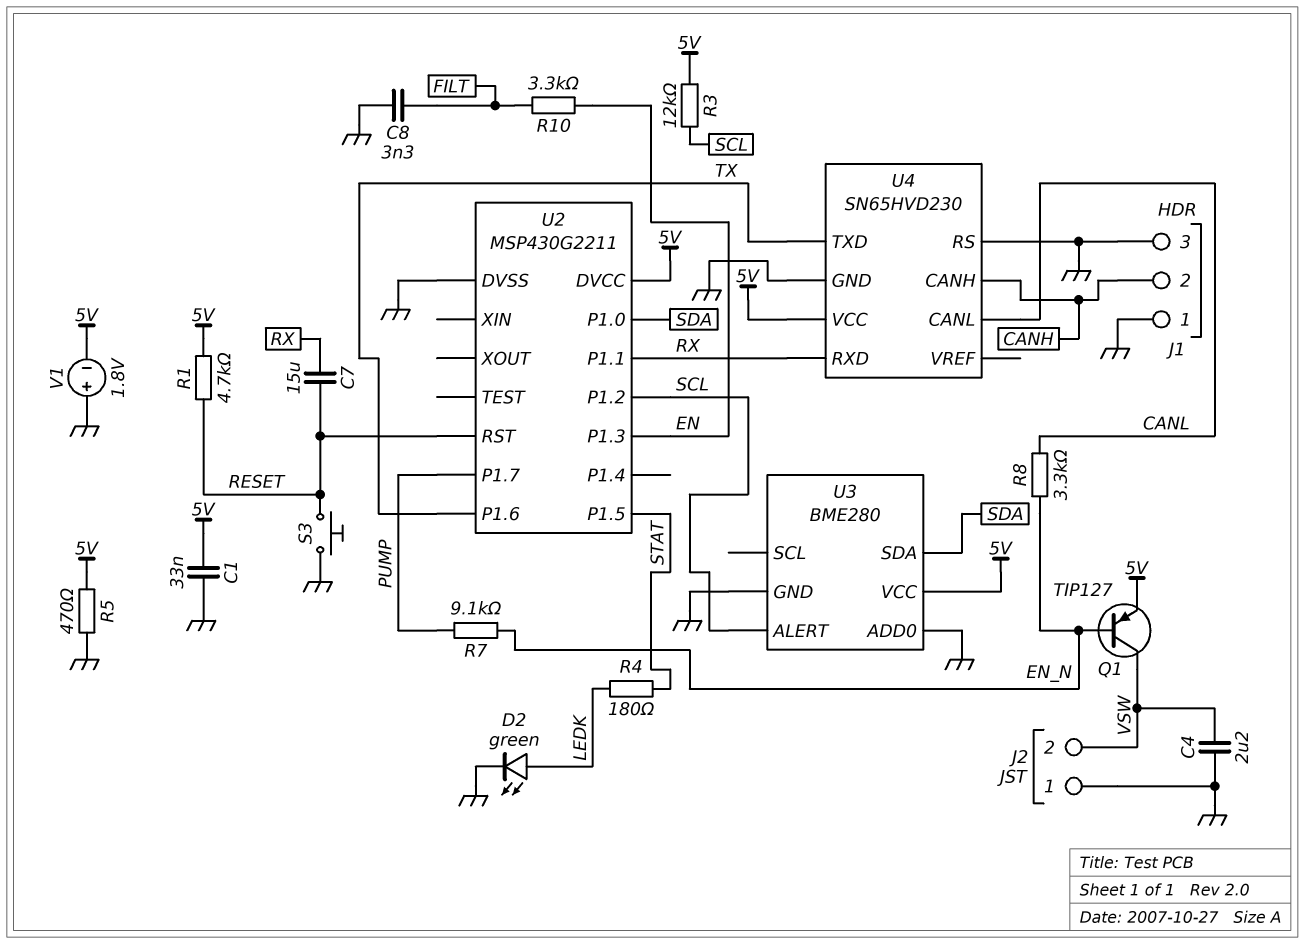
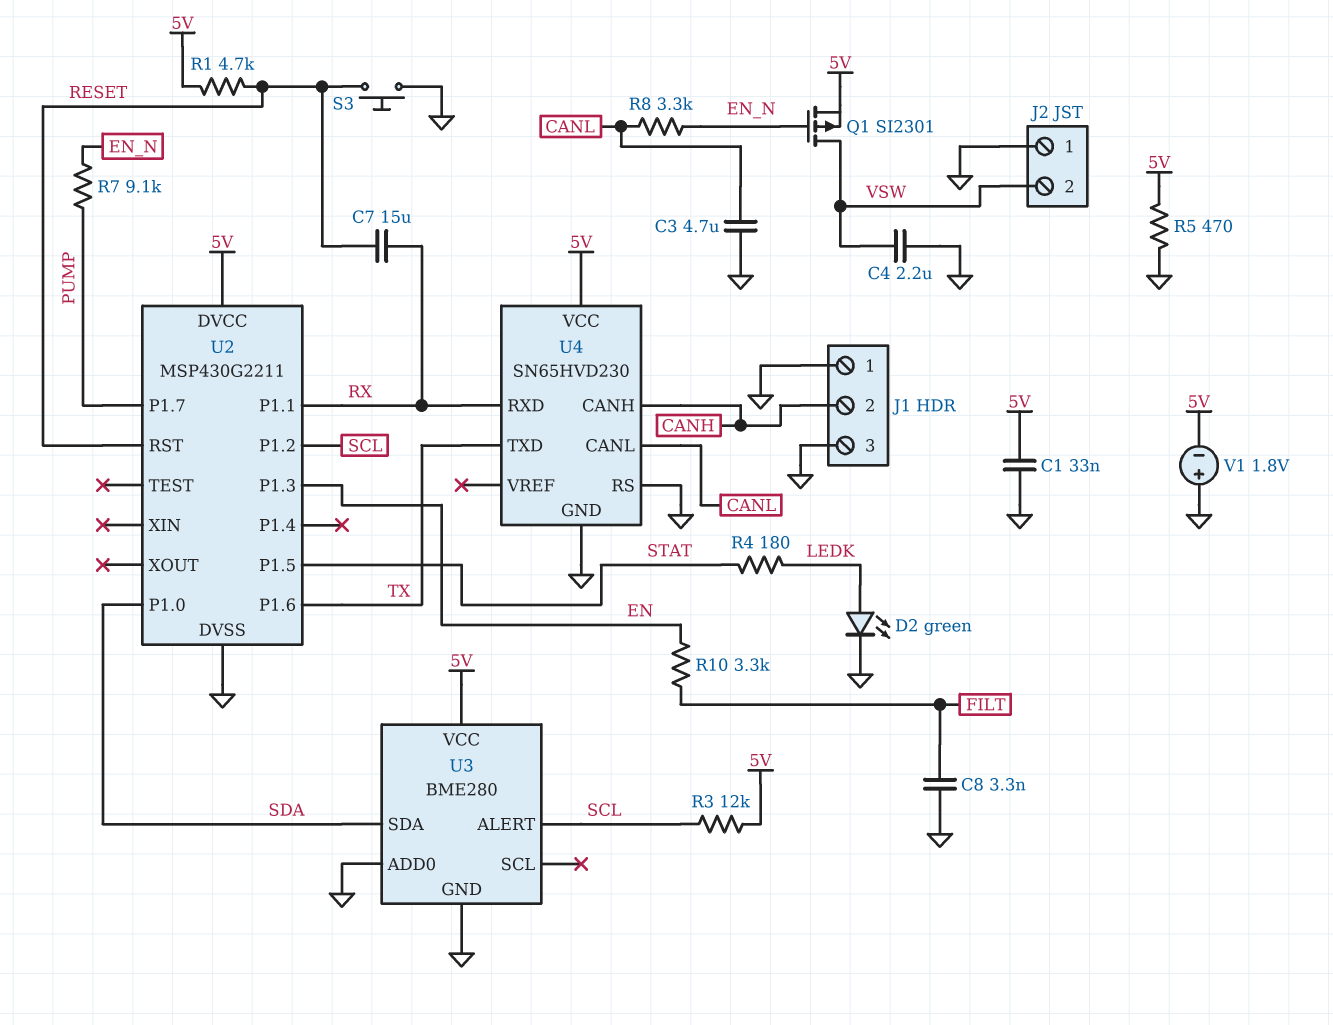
C3: none -> 4.7uF (CANL, GND)
Q1: PNP TIP127 (B EN_N, C VSW, E 5V) -> PMOS SI2301 (G EN_N, D VSW, S 5V)

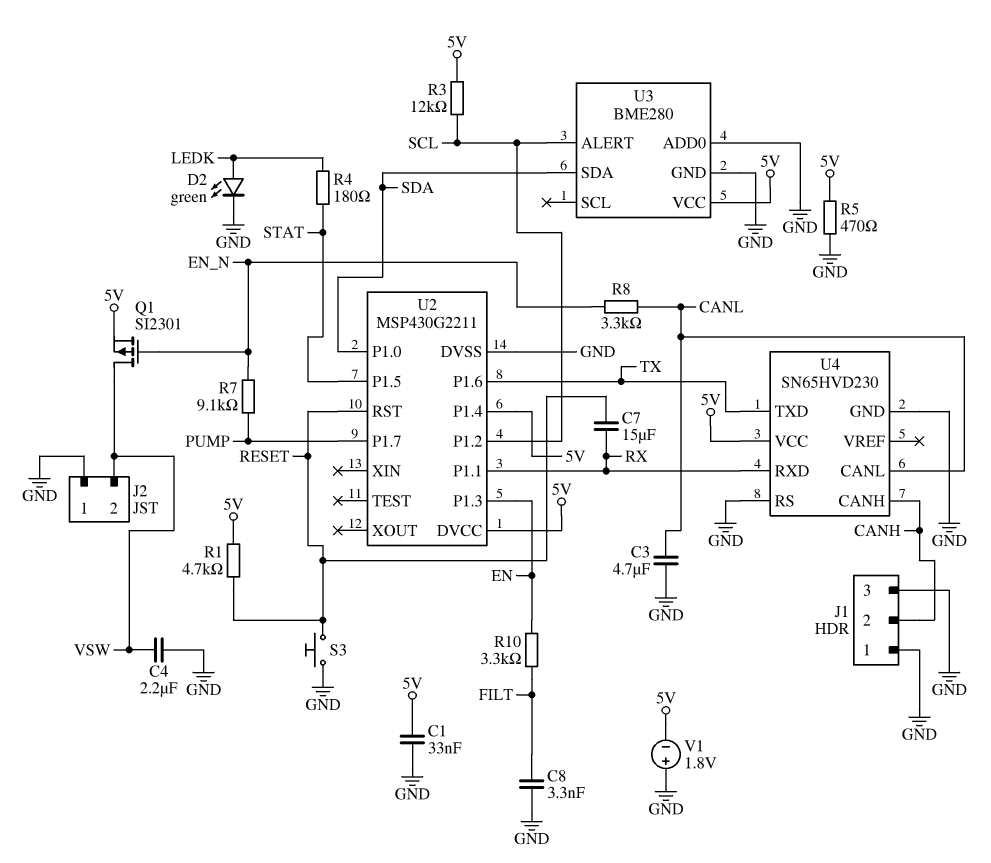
U2 pin P1.4: none -> 5V

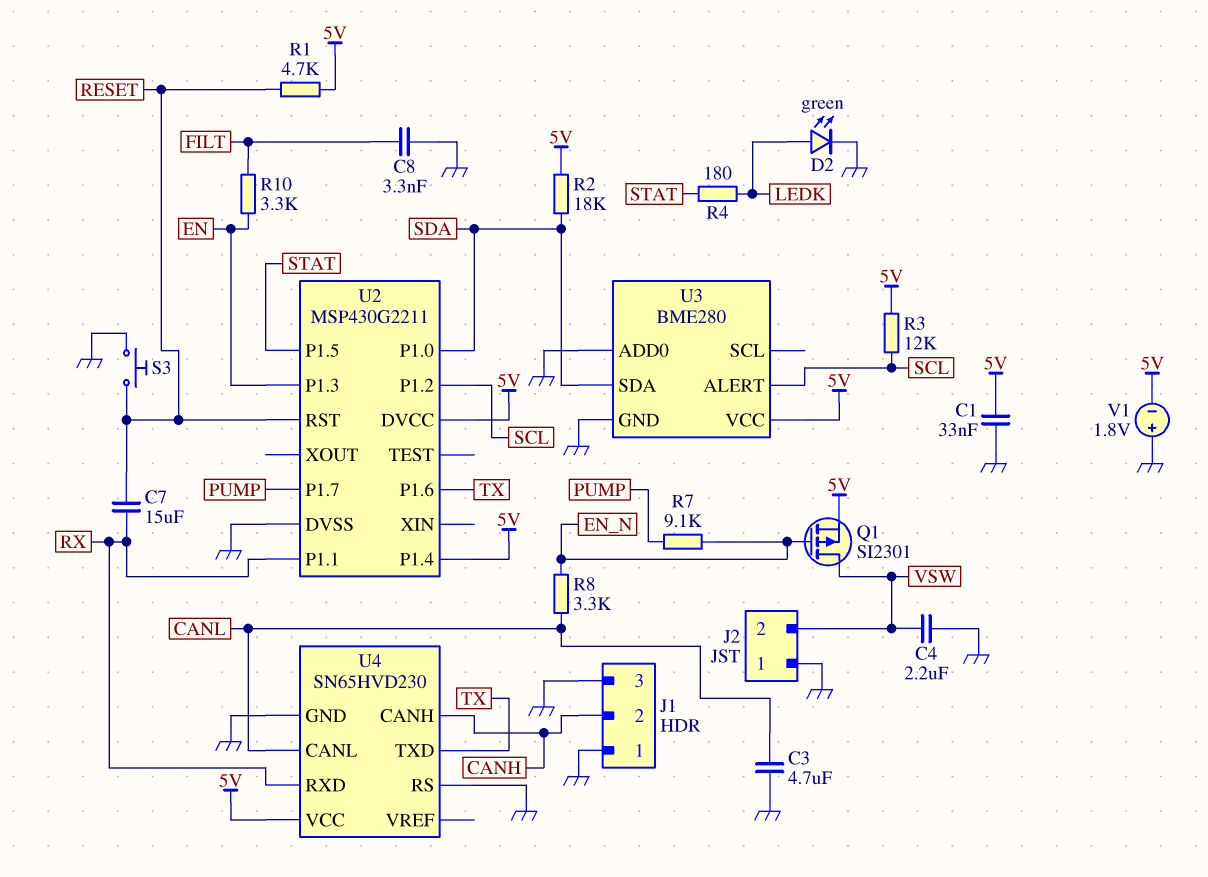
R2: none -> 18k (5V, SDA)
R5: 470 (5V, GND) -> none

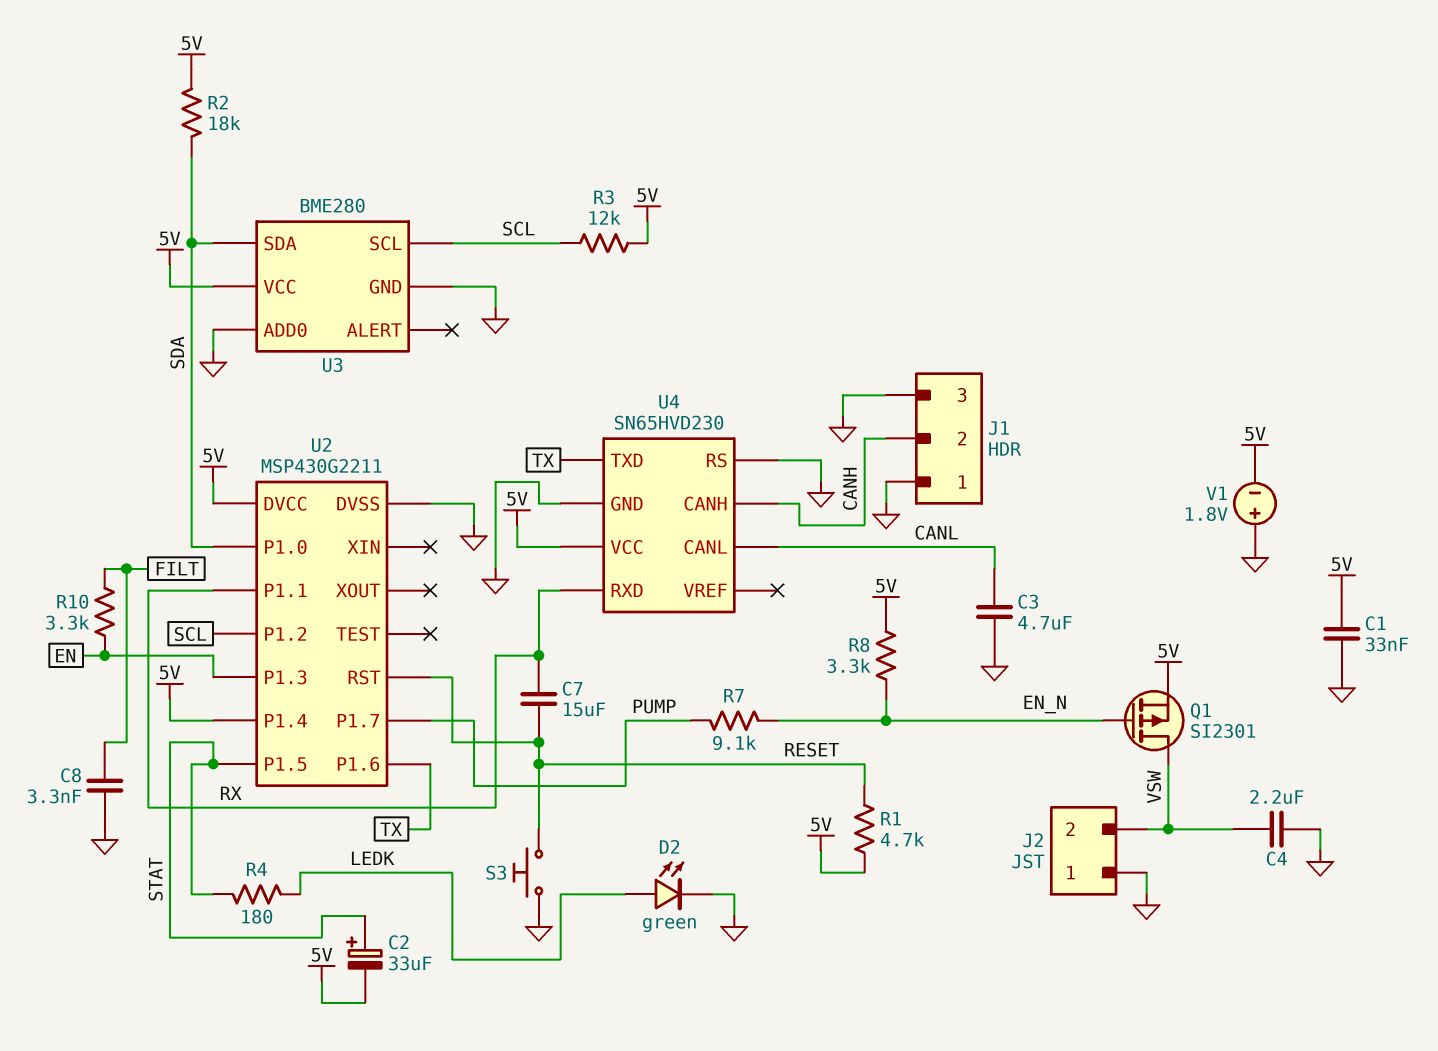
C2: none -> 33uF (plus STAT, minus 5V)
R8: 3.3k (CANL, EN_N) -> 3.3k (5V, EN_N)
U3 pin ALERT: SCL -> none
U3 pin SCL: none -> SCL

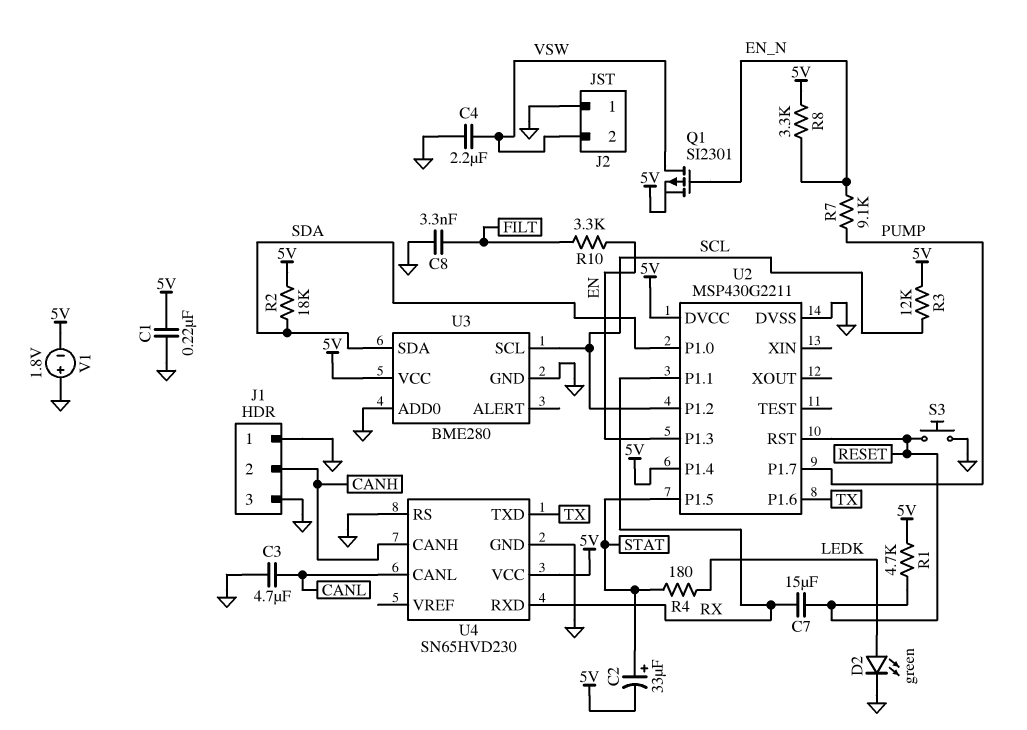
C1: 33nF (5V, GND) -> 220nF (5V, GND)

